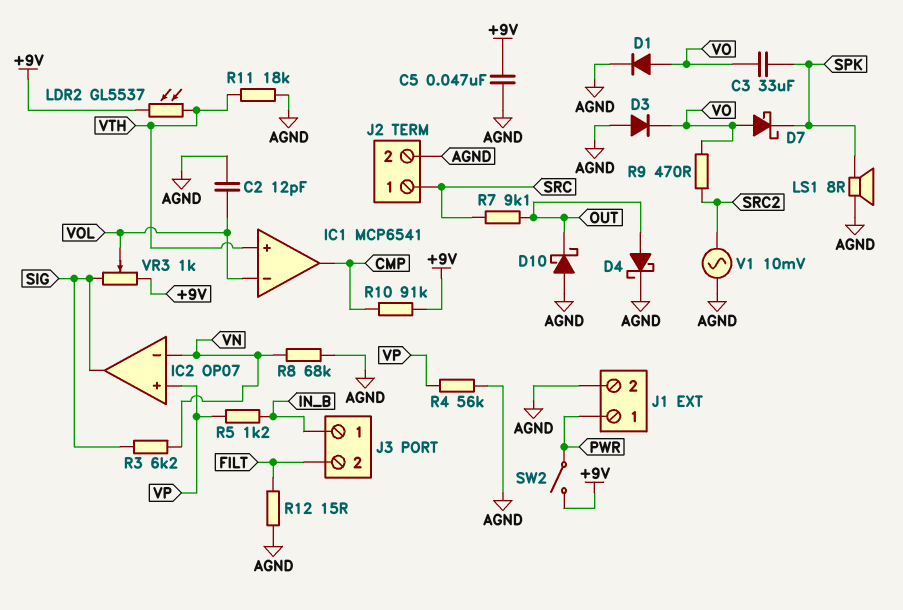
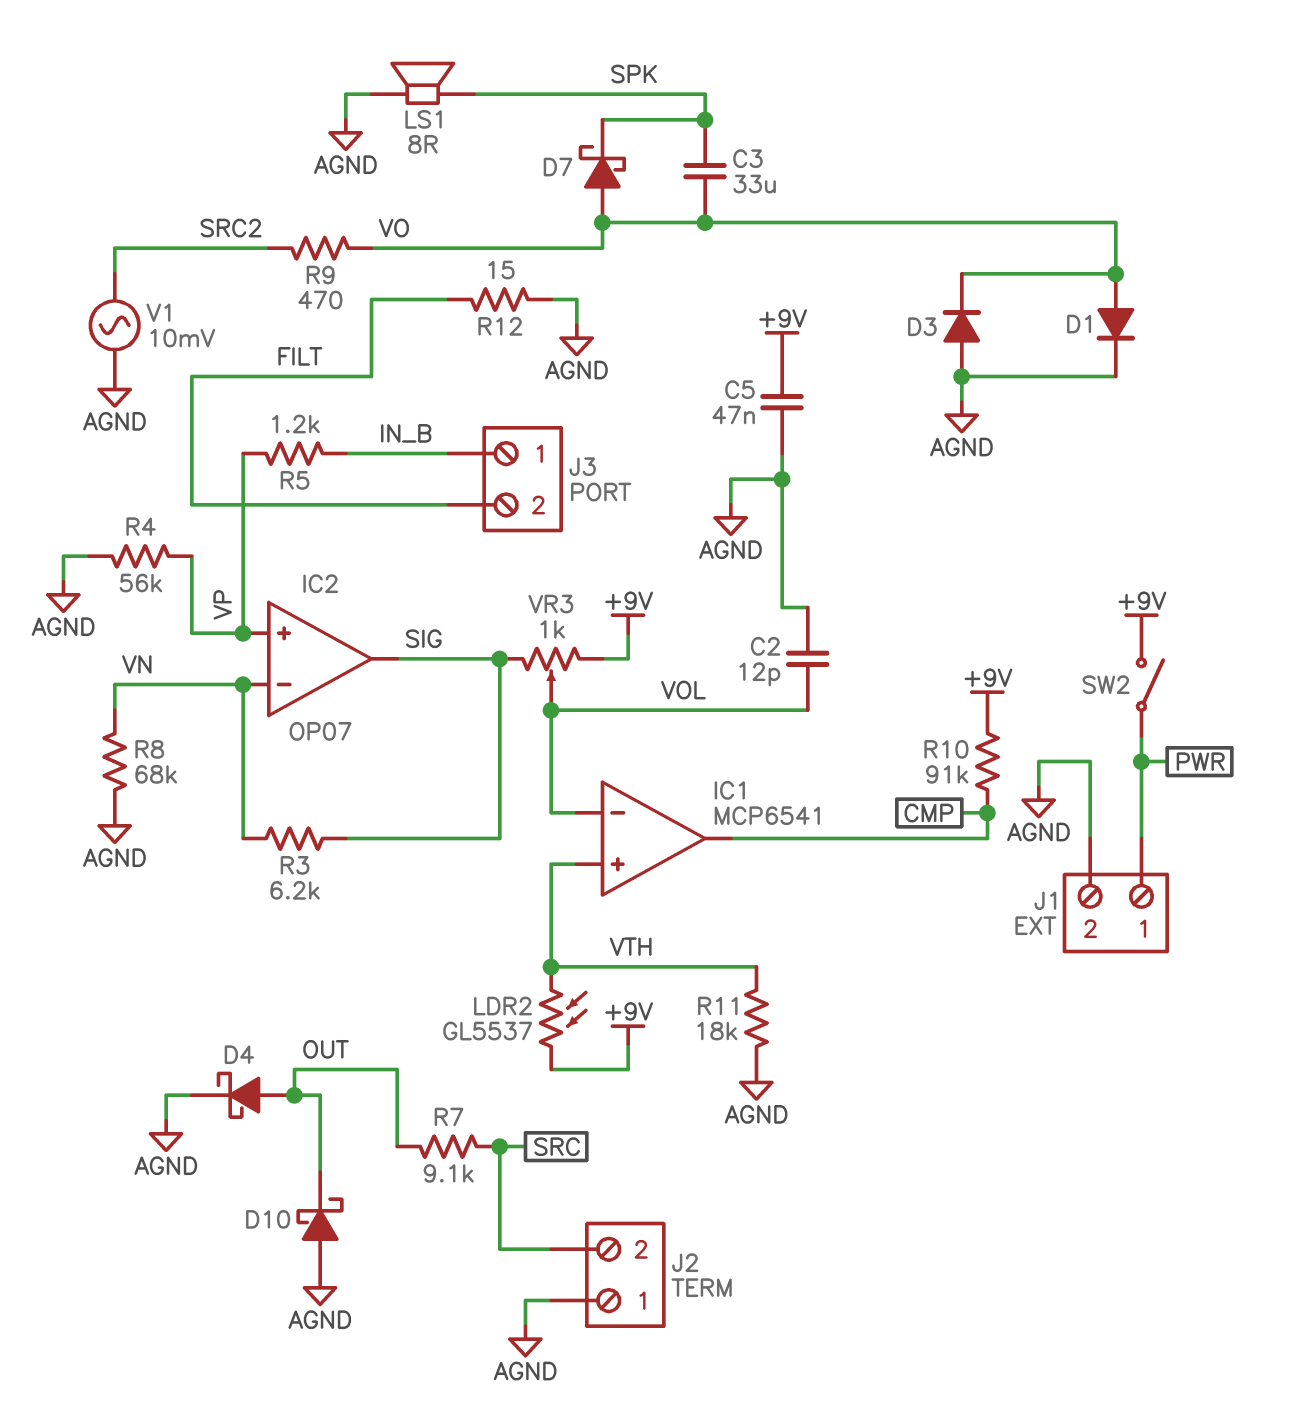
J2 pin 1: SRC -> AGND
J2 pin 2: AGND -> SRC

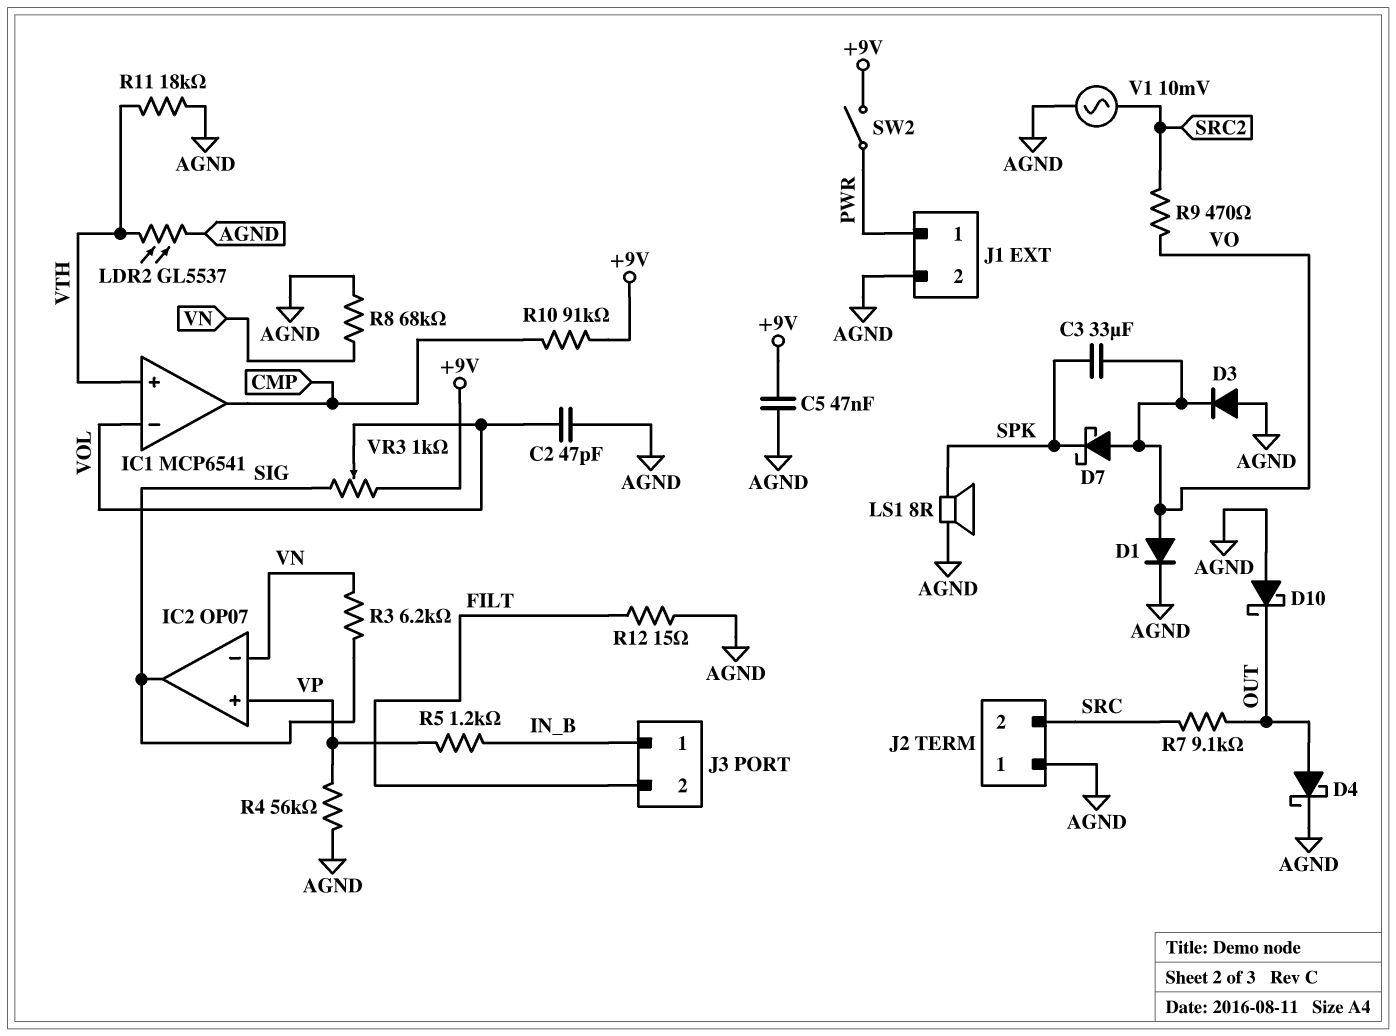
C2: 12pF (AGND, VOL) -> 47pF (AGND, VOL)
LDR2: GL5537 (+9V, VTH) -> GL5537 (AGND, VTH)

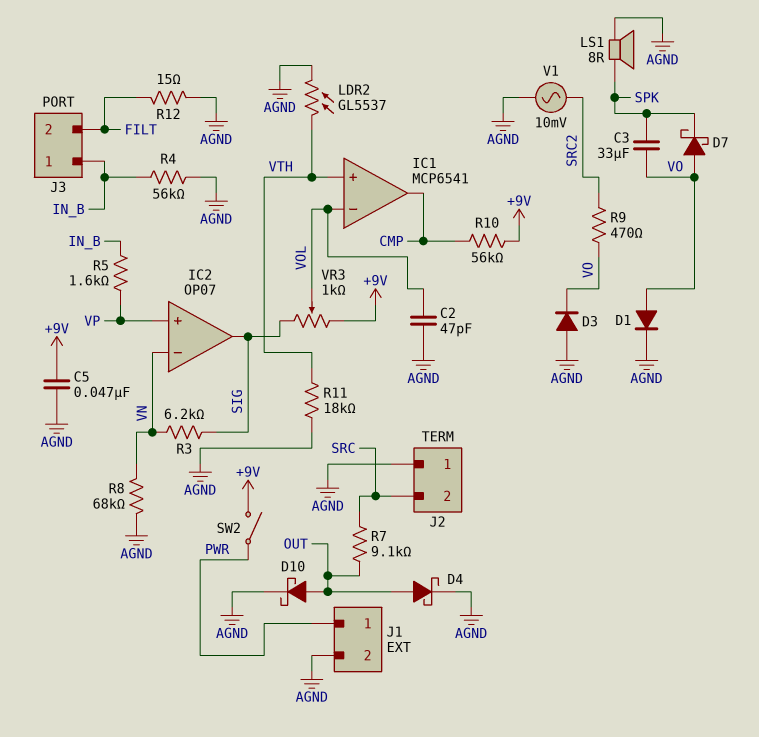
D10: schottky (A AGND, K OUT) -> schottky (A OUT, K AGND)
R4: 56k (AGND, VP) -> 56k (AGND, IN_B)
R5: 1.2k (IN_B, VP) -> 1.6k (IN_B, VP)
R10: 91k (+9V, CMP) -> 56k (+9V, CMP)

